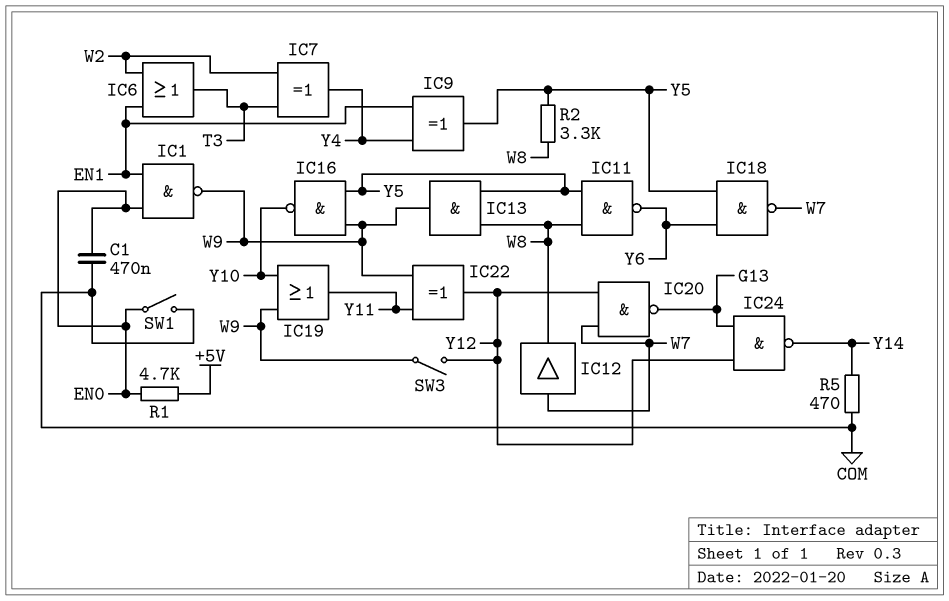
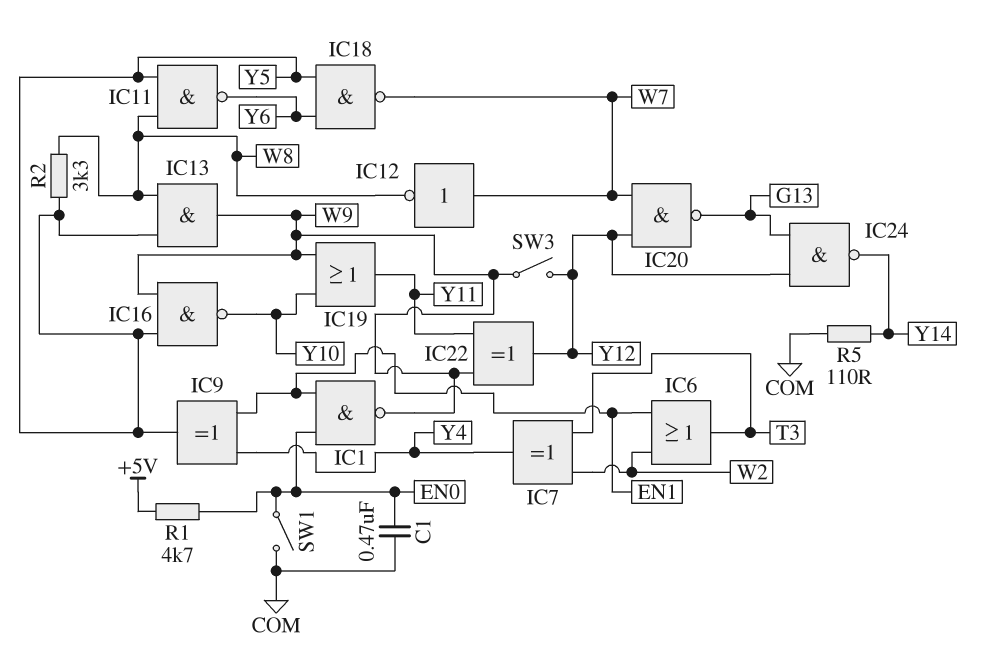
IC12: buffer (in W7, out W8) -> NOT (in W7, out W8)
R5: 470 (COM, Y14) -> 110 (COM, Y14)

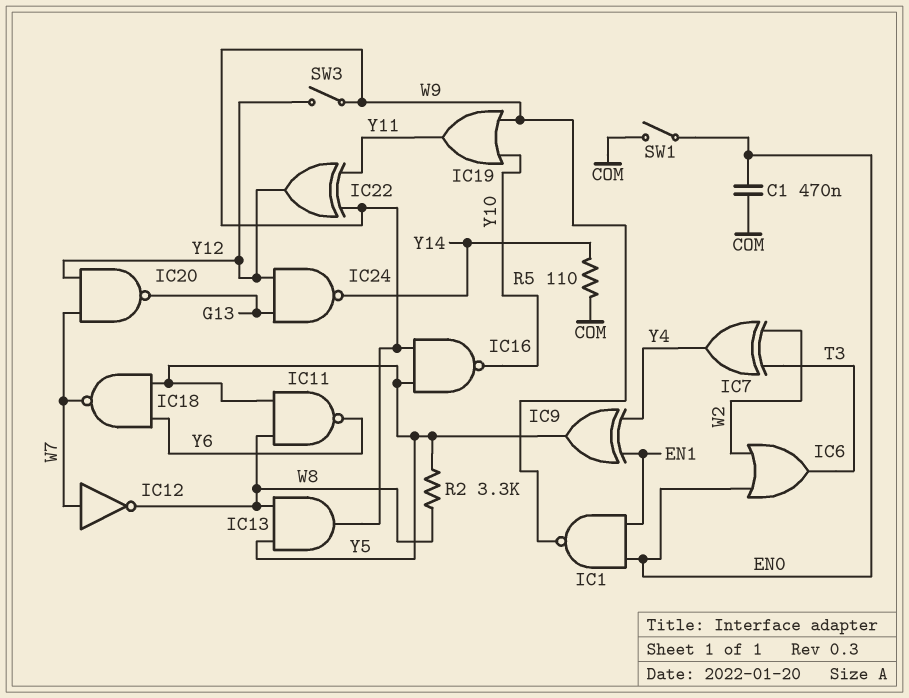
IC6: OR (in EN1, in W2, out T3) -> OR (in EN0, in W2, out T3)
R1: 4.7k (+5V, EN0) -> none

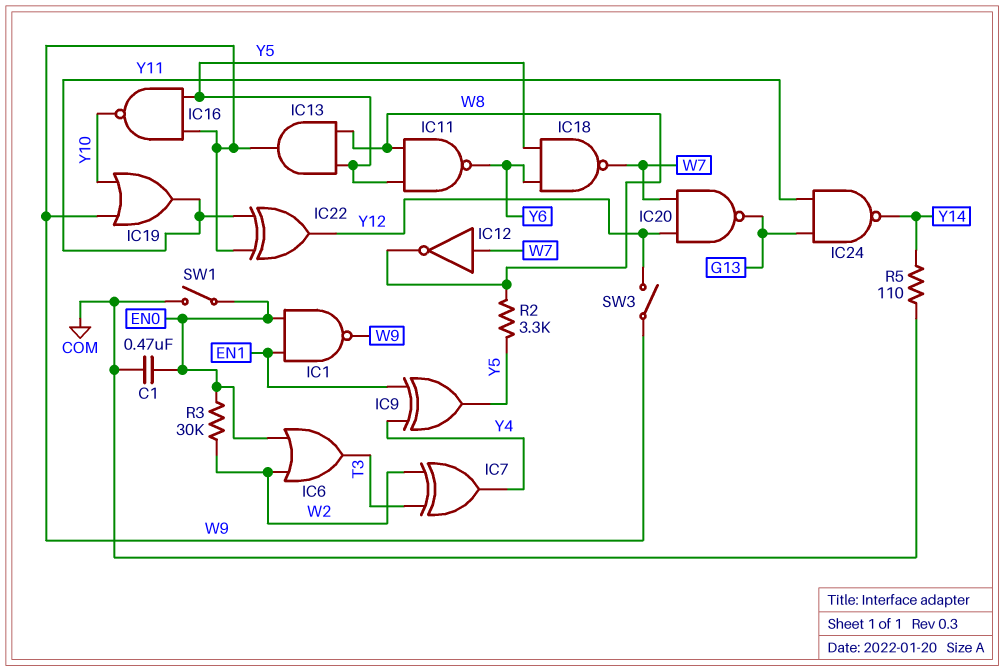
IC24: NAND (in G13, in Y12, out Y14) -> NAND (in G13, in Y11, out Y14)
R3: none -> 30k (EN0, W2)

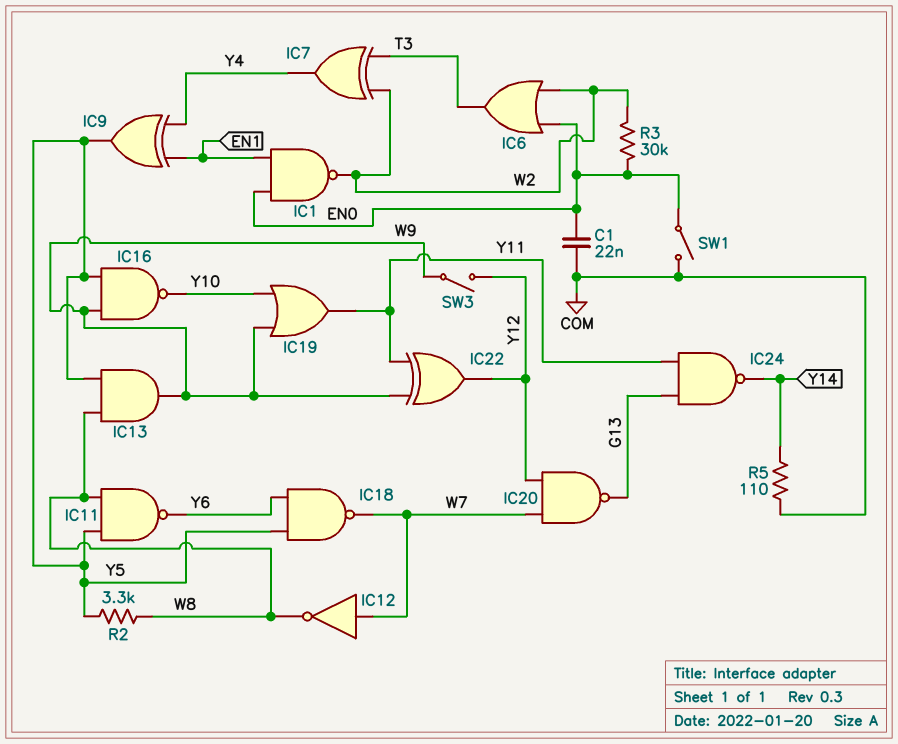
C1: 470nF (COM, EN0) -> 22nF (COM, EN0)
IC1: NAND (in EN0, in EN1, out W9) -> NAND (in EN0, in EN1, out W2)

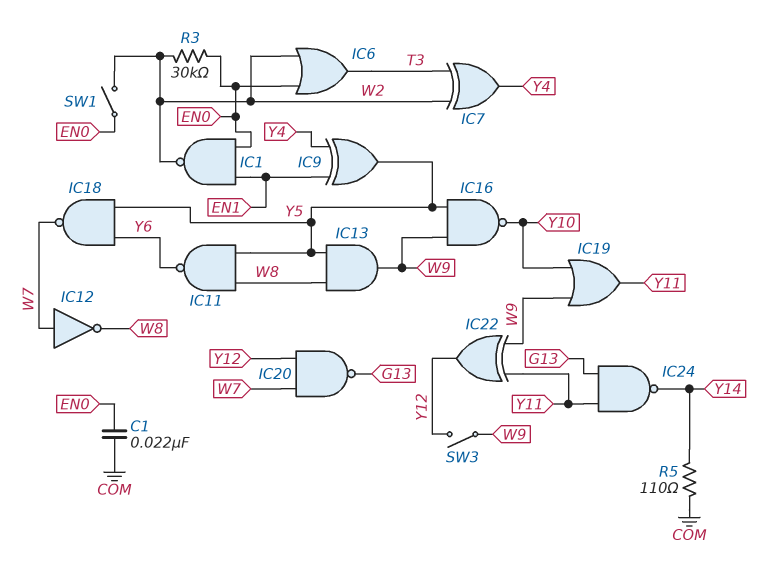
R2: 3.3k (W8, Y5) -> none
SW1: switch (COM, EN0) -> switch (EN0, W2)

